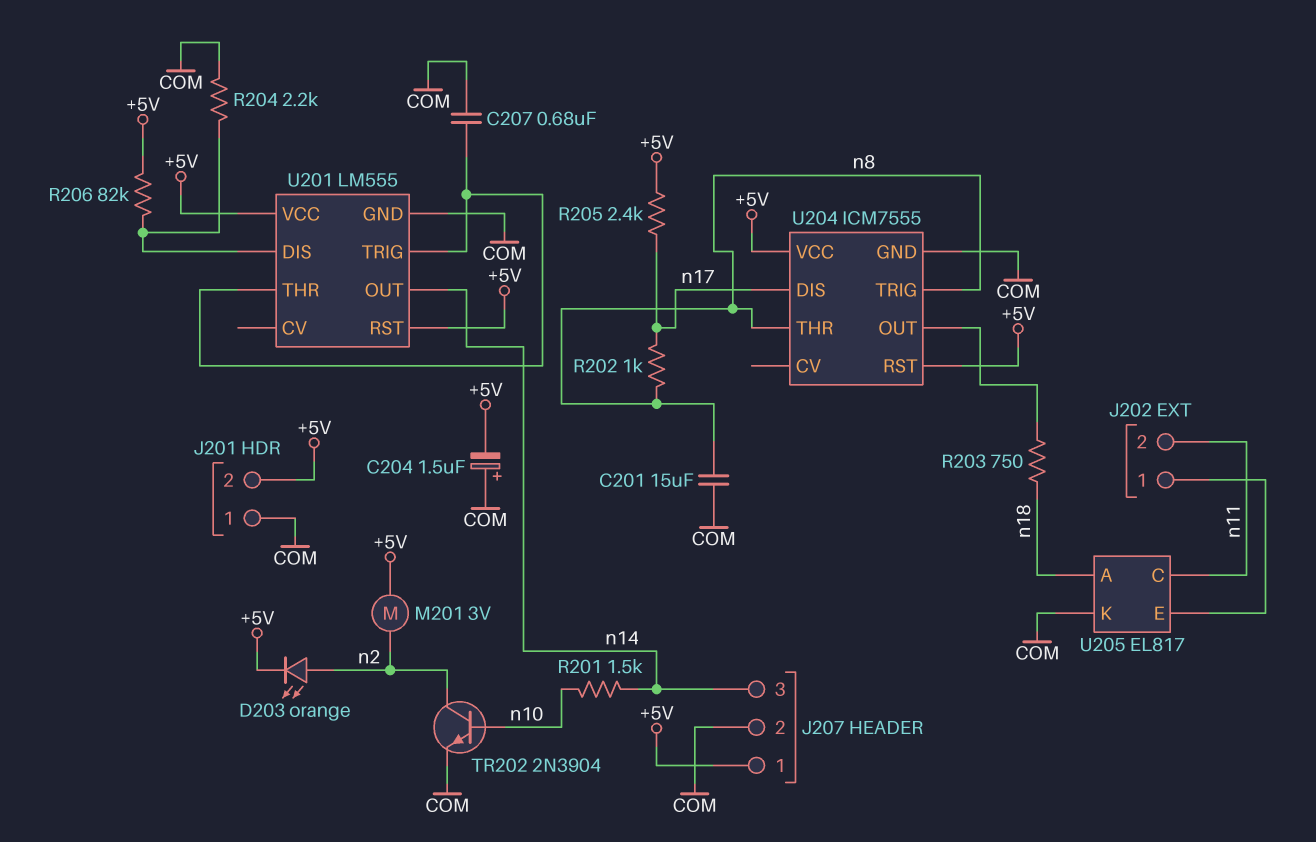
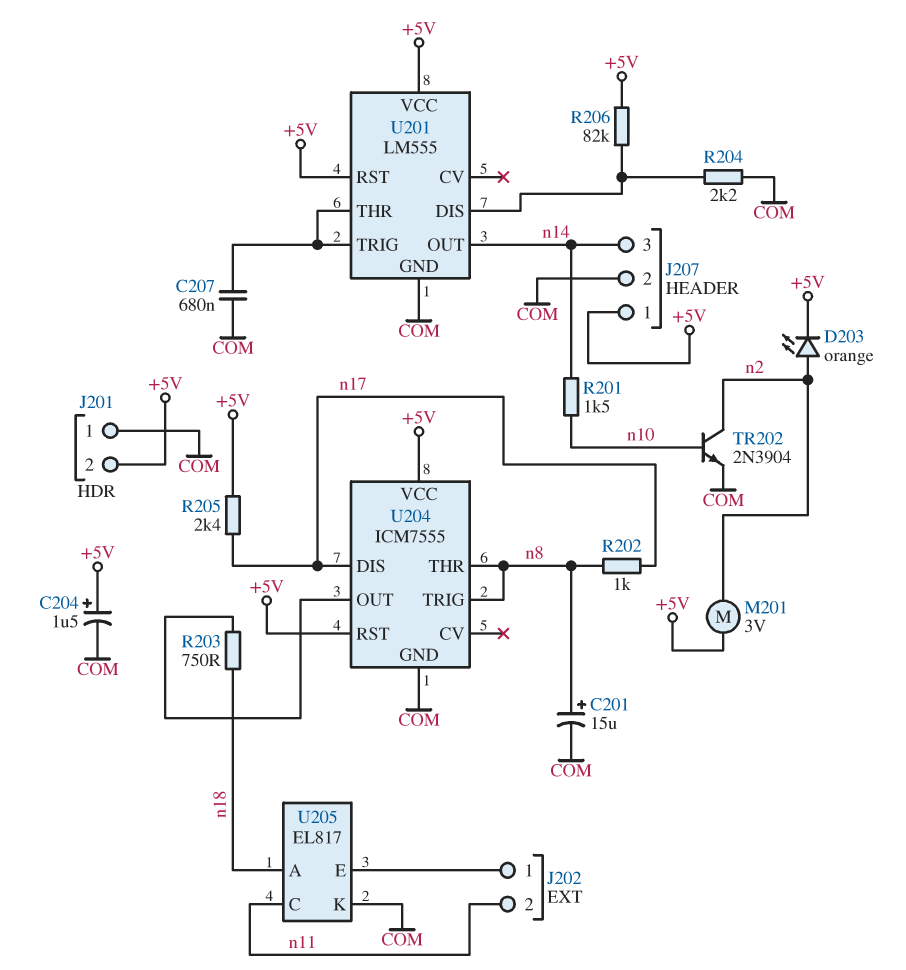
C201: 15uF (COM, n8) -> 15uF (plus n8, minus COM)
C204: 1.5uF (plus COM, minus +5V) -> 1.5uF (plus +5V, minus COM)

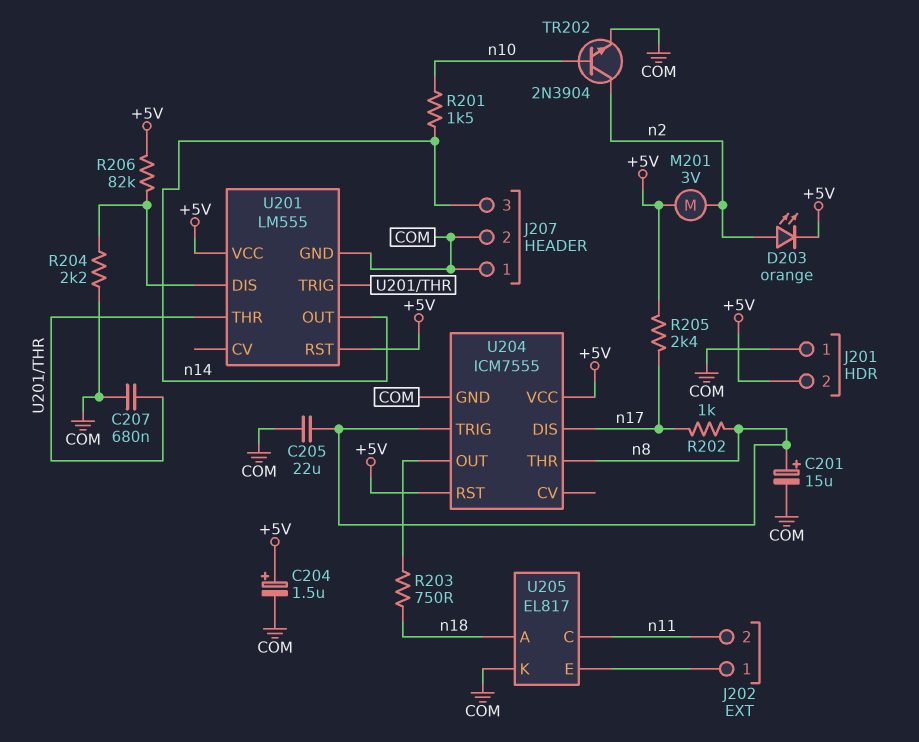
C205: none -> 22uF (COM, n8)
J207 pin 1: +5V -> COM

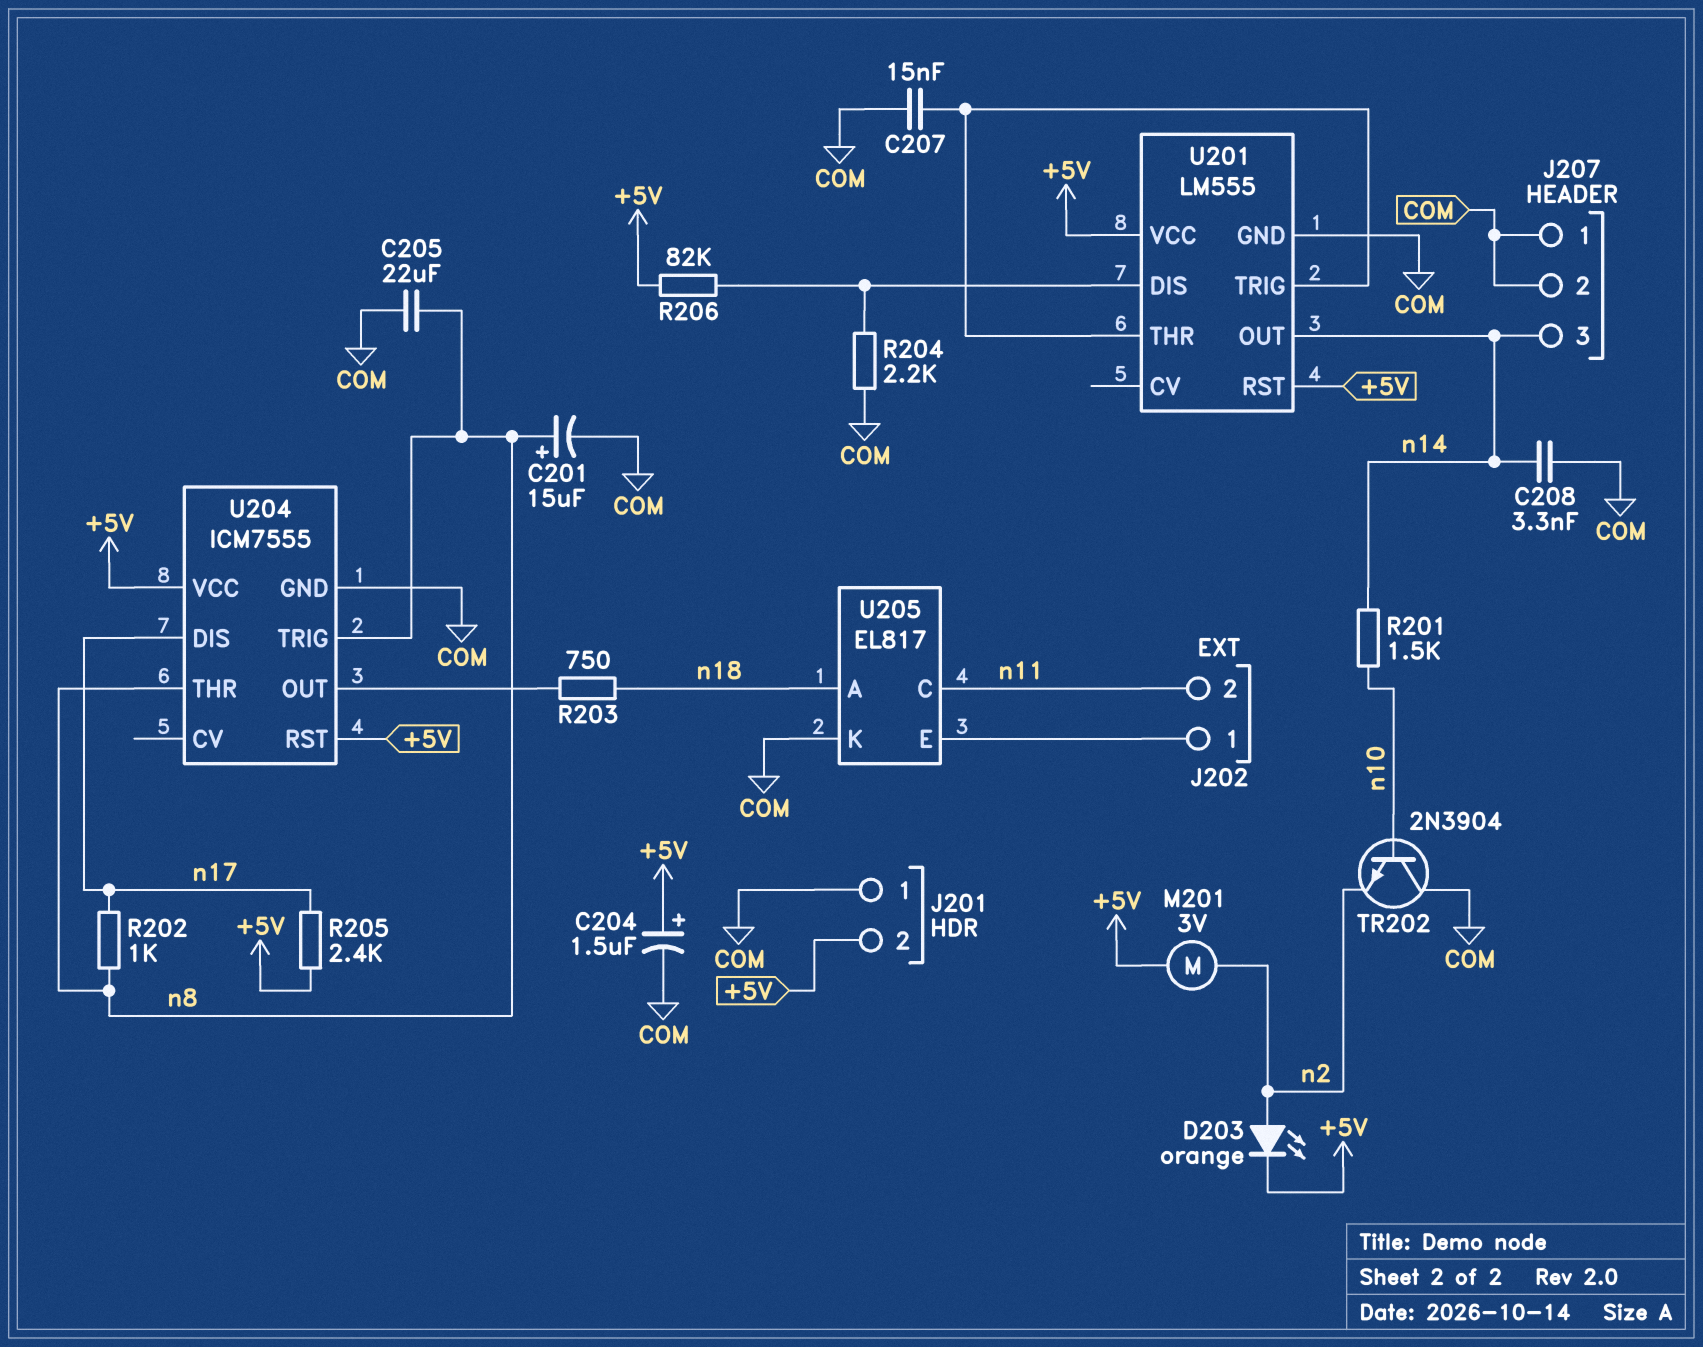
C207: 680nF (COM, U201/THR) -> 15nF (COM, U201/THR)
C208: none -> 3.3nF (COM, n14)
TR202: NPN 2N3904 (B n10, C n2, E COM) -> NPN 2N3904 (B n10, C COM, E n2)

